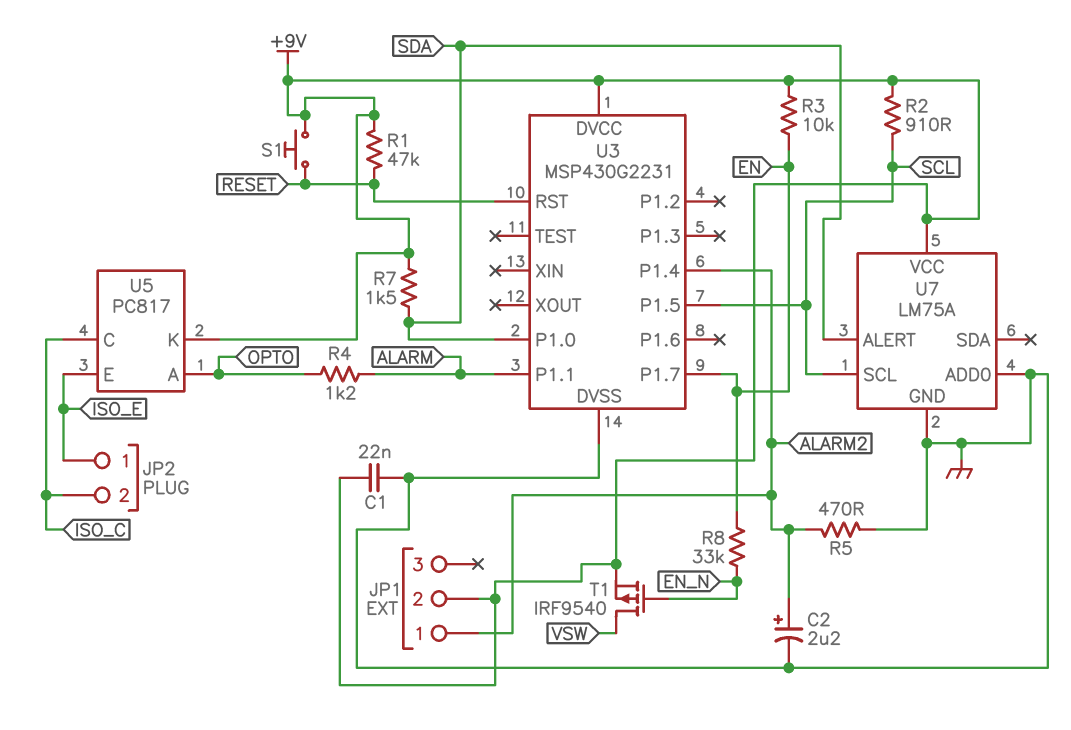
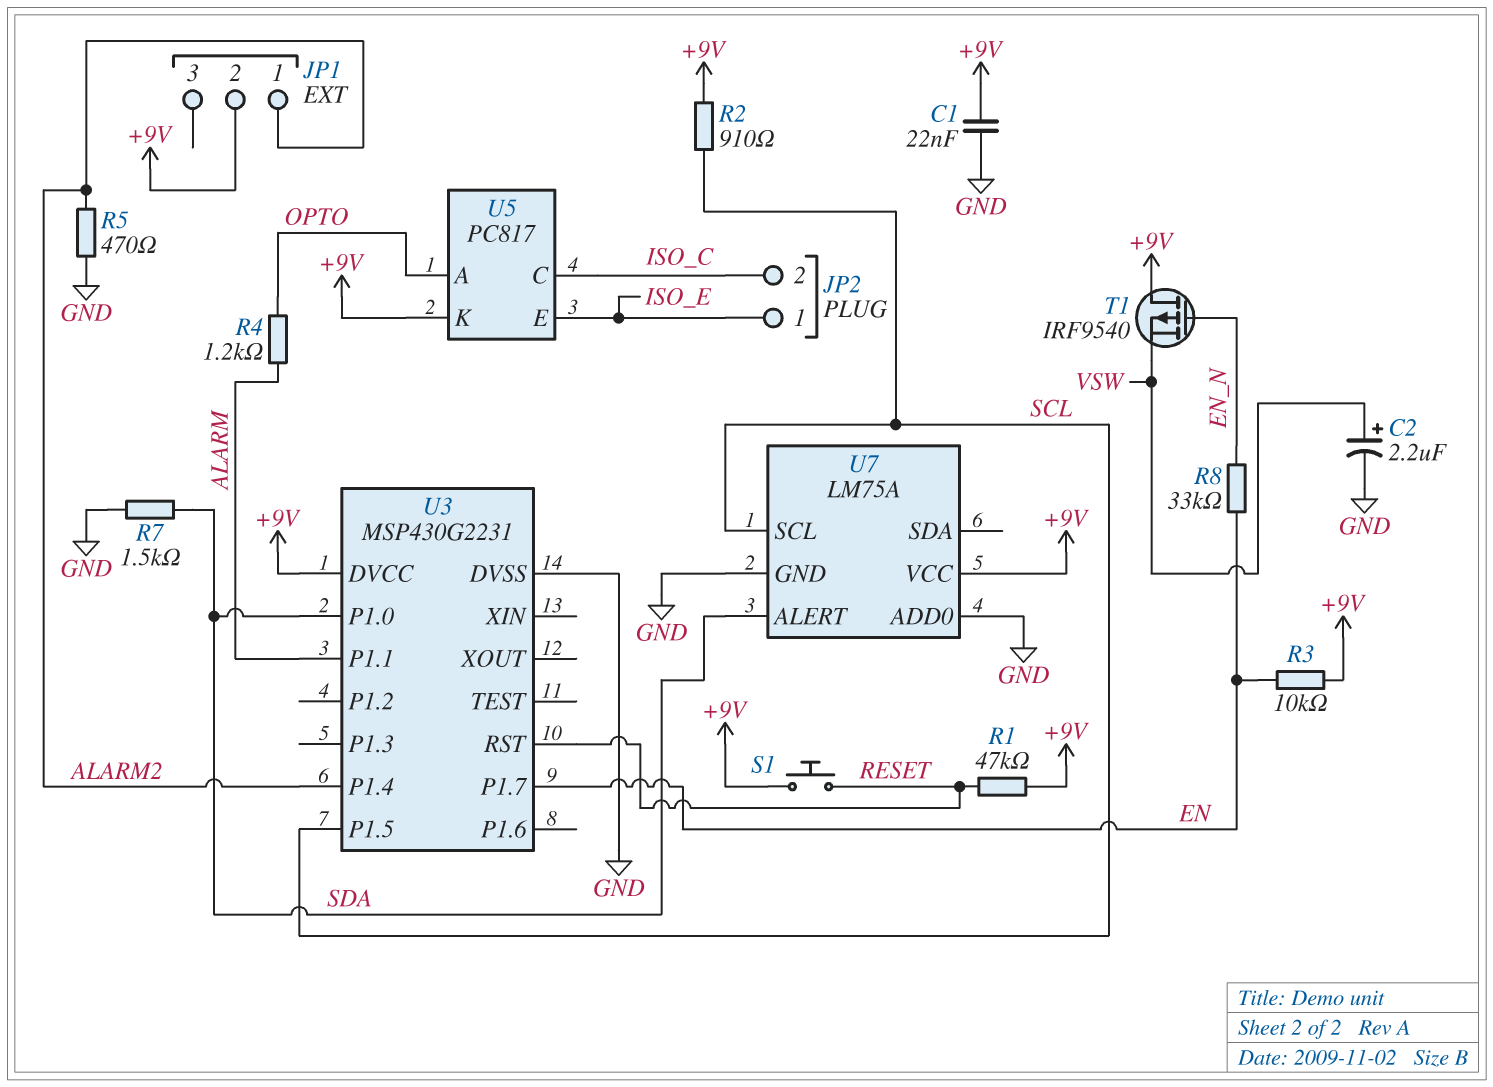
C2: 2.2uF (plus ALARM2, minus GND) -> 2.2uF (plus VSW, minus GND)
R7: 1.5k (+9V, SDA) -> 1.5k (GND, SDA)
T1: PMOS IRF9540 (G EN_N, D VSW, S +9V) -> PMOS IRF9540 (G EN_N, D +9V, S VSW)

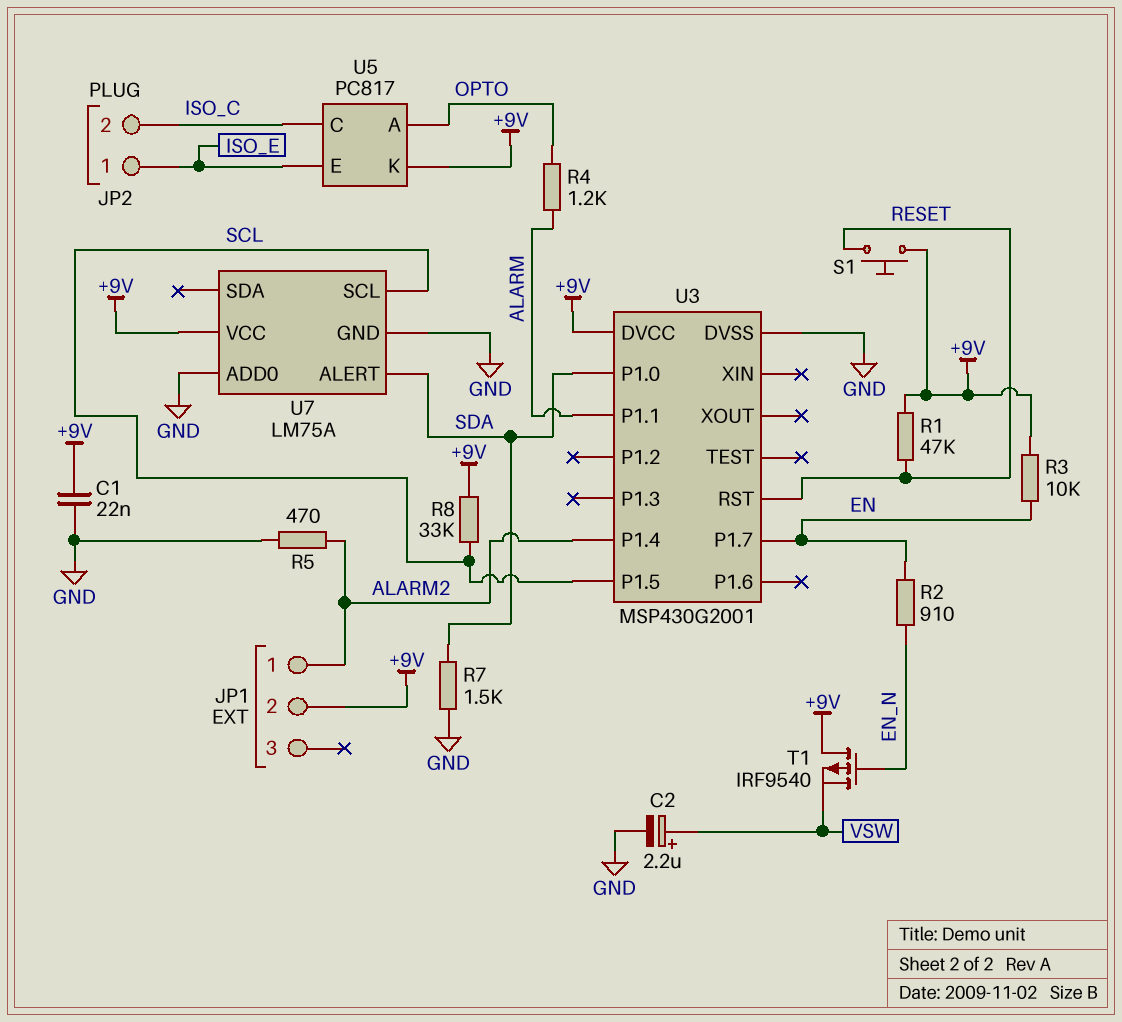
R2: 910 (+9V, SCL) -> 910 (EN, EN_N)
R8: 33k (EN, EN_N) -> 33k (+9V, SCL)
U3: MSP430G2231 -> MSP430G2001

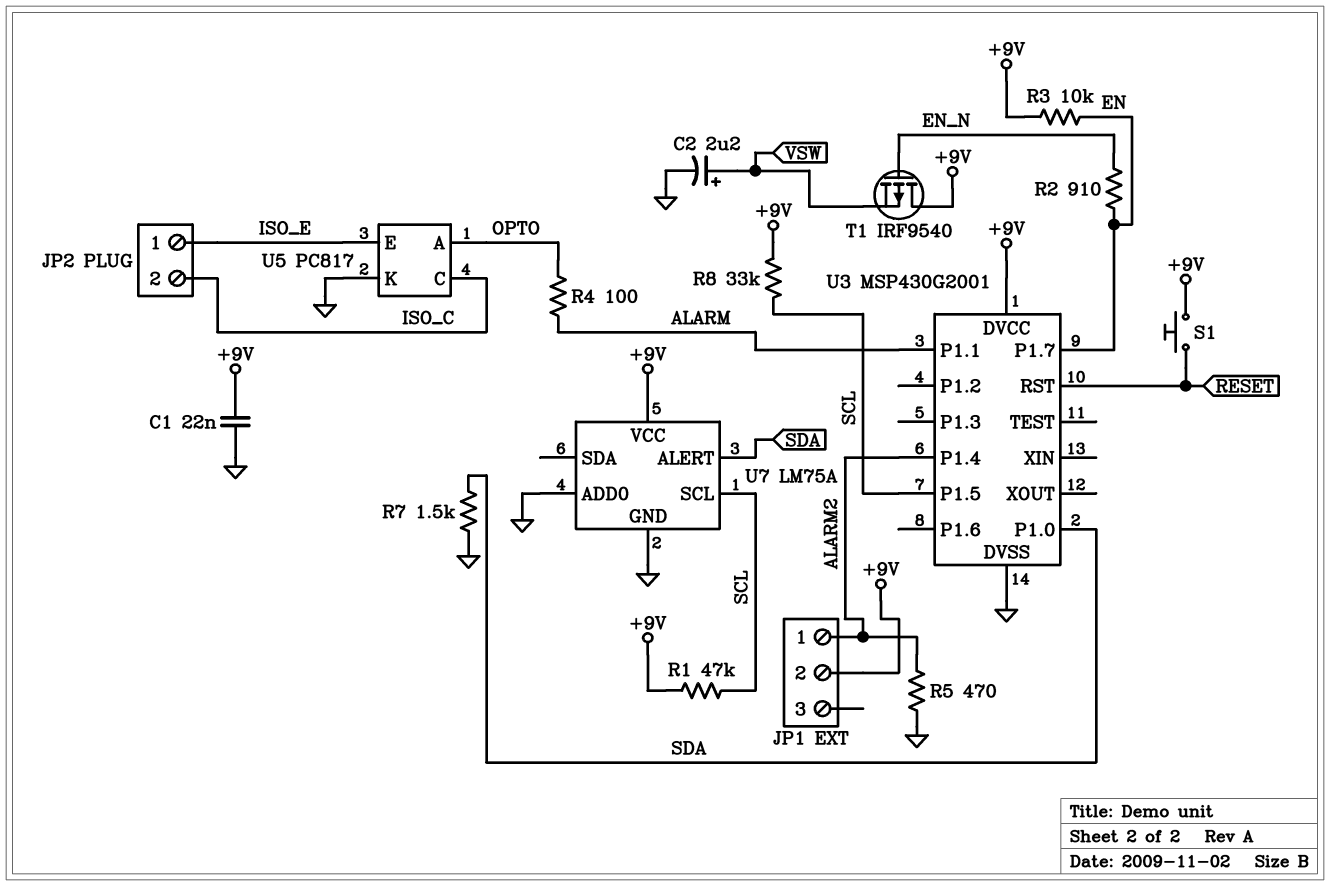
R1: 47k (+9V, RESET) -> 47k (+9V, SCL)
R4: 1.2k (ALARM, OPTO) -> 100 (ALARM, OPTO)
U5 pin K: +9V -> GND

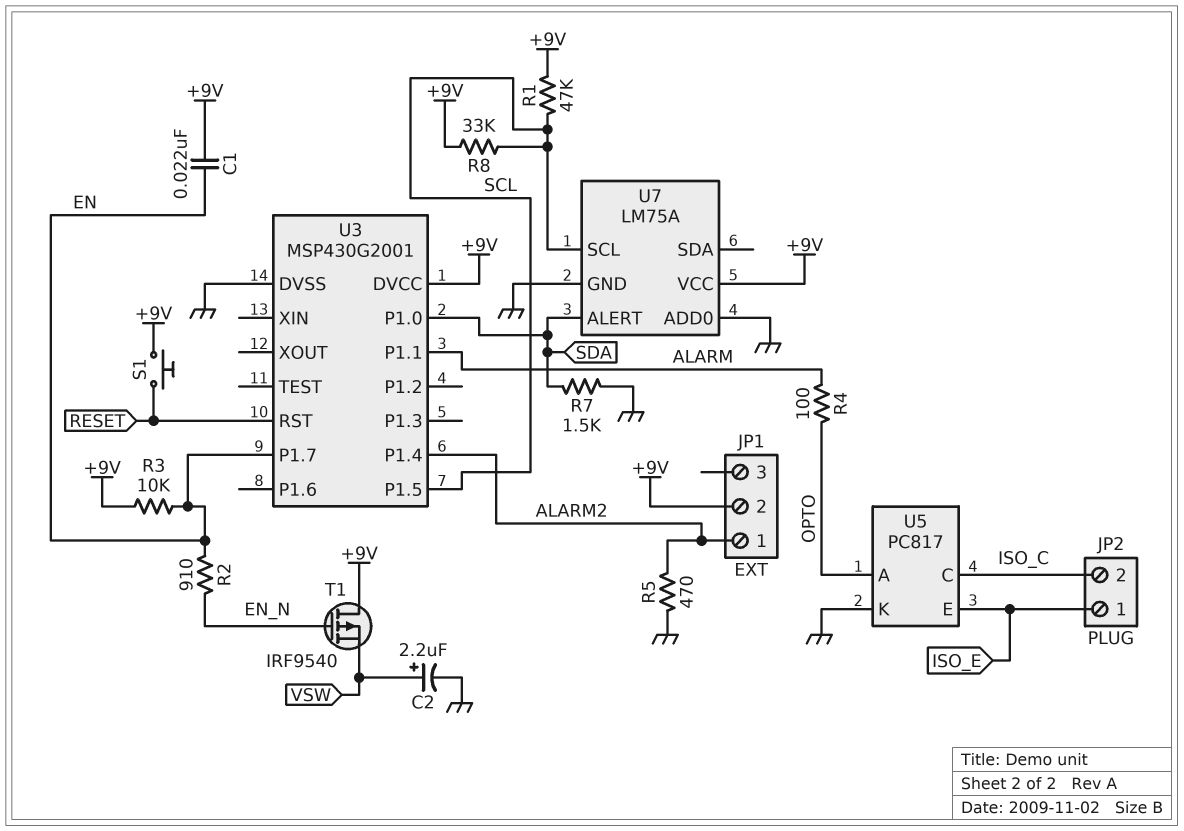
C1: 22nF (+9V, GND) -> 22nF (+9V, EN)

